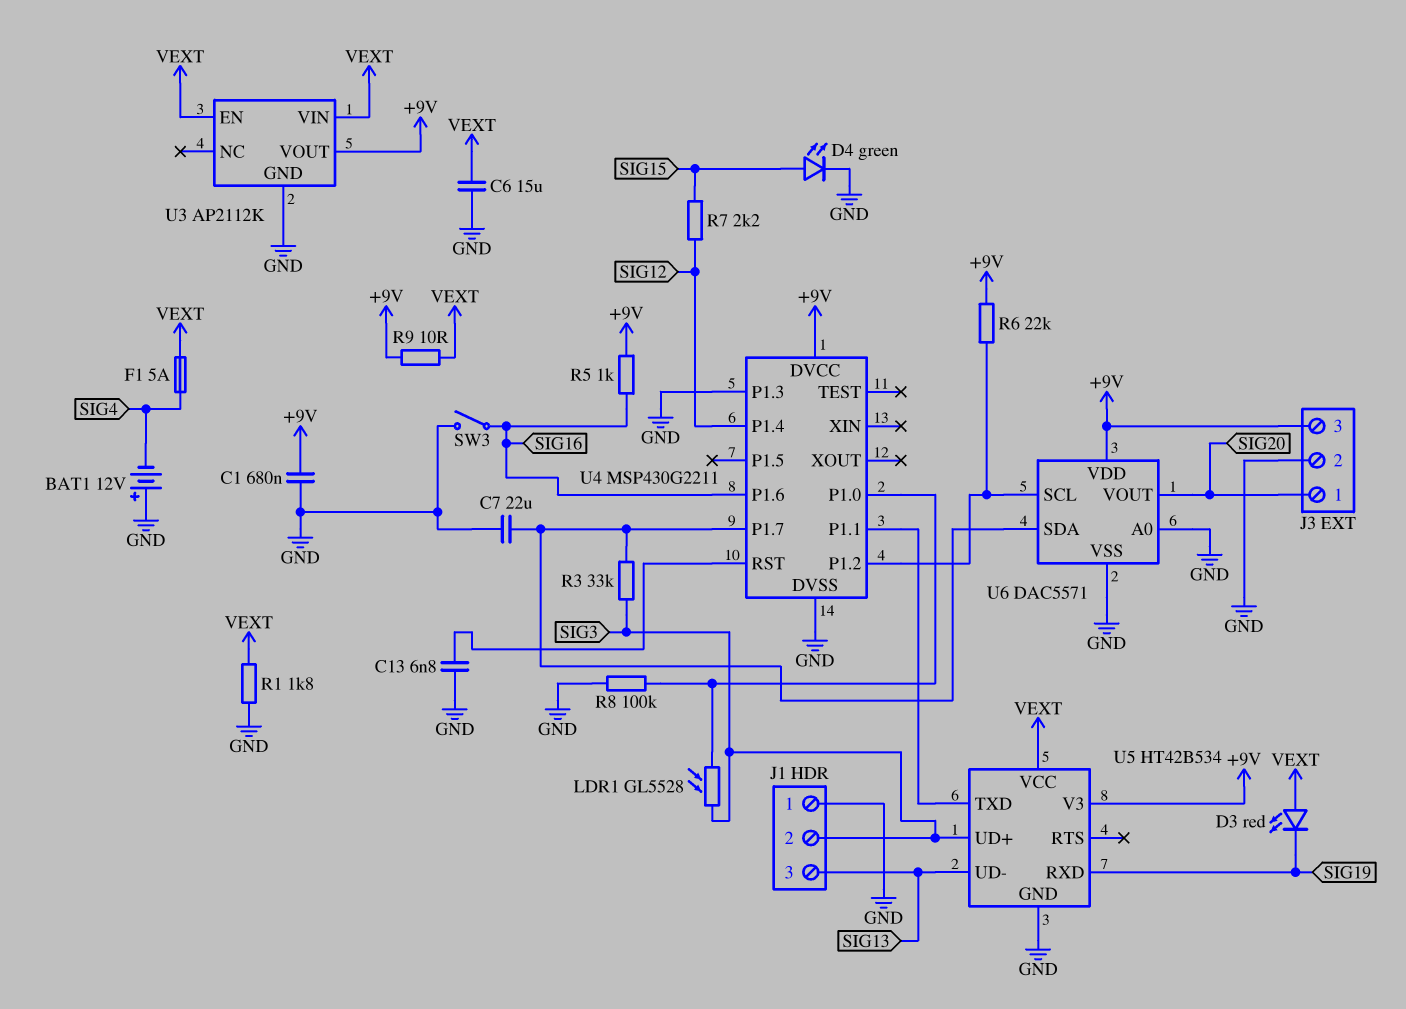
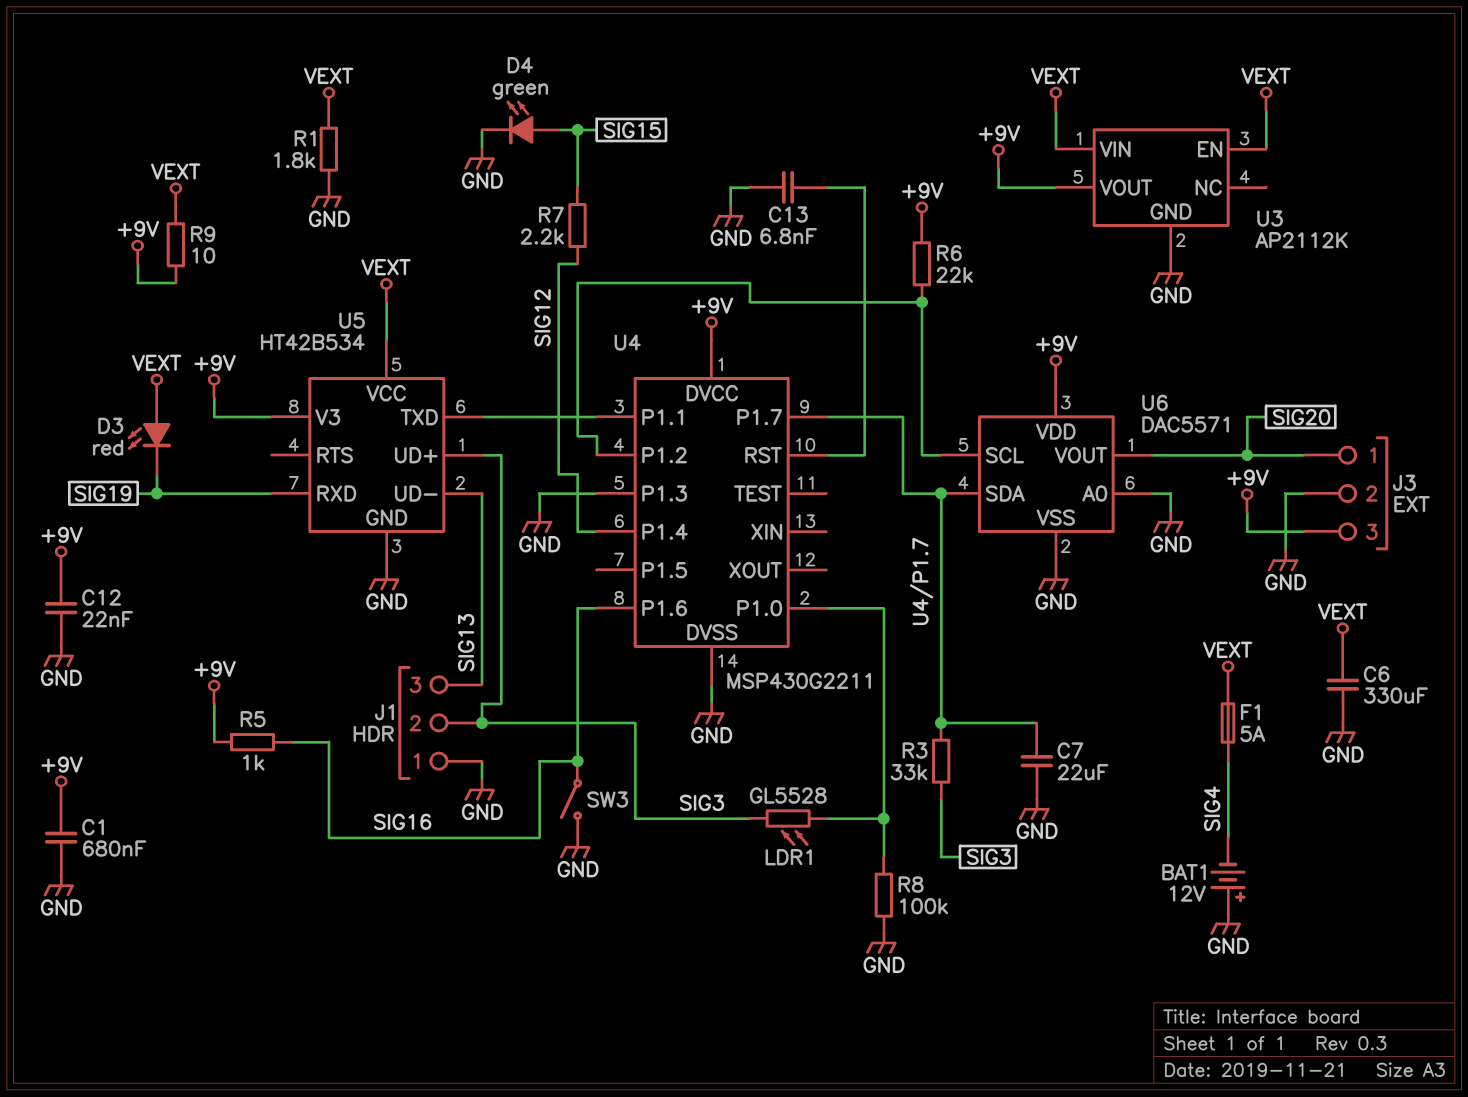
C6: 15uF (GND, VEXT) -> 330uF (GND, VEXT)
C12: none -> 22nF (+9V, GND)

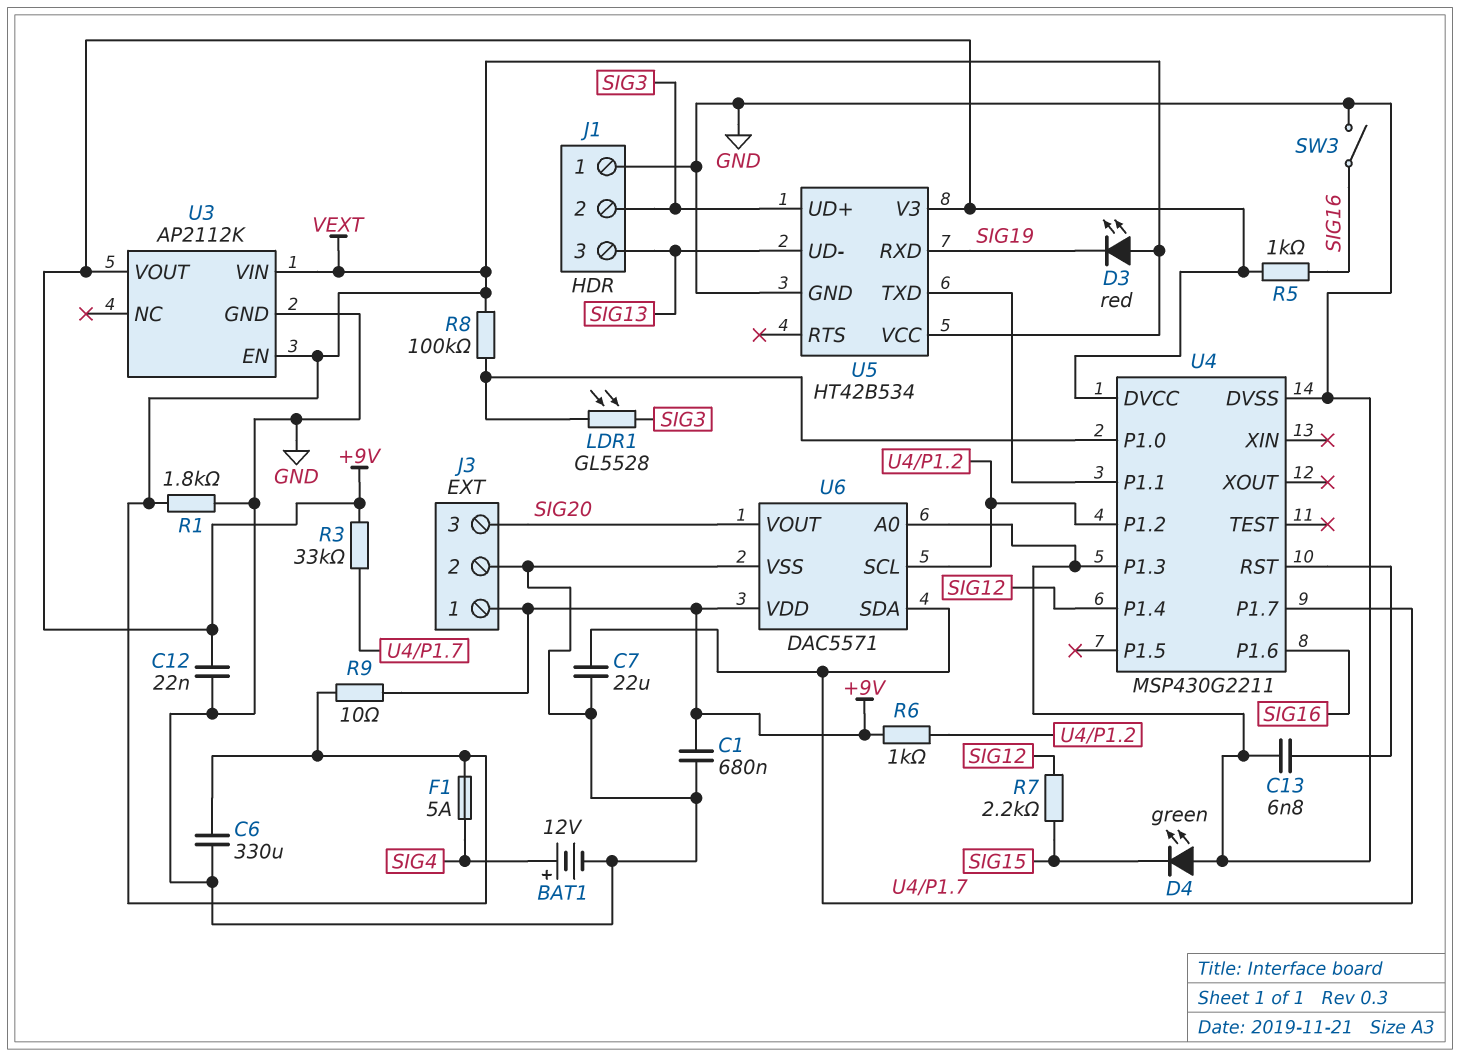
BAT1: 12V (plus GND, minus SIG4) -> 12V (plus SIG4, minus GND)
D4: LED green (A SIG15, K GND) -> LED green (A GND, K SIG15)
J3 pin 1: SIG20 -> +9V
J3 pin 3: +9V -> SIG20
R3: 33k (SIG3, U4/P1.7) -> 33k (+9V, U4/P1.7)
R6: 22k (+9V, U4/P1.2) -> 1k (+9V, U4/P1.2)
R8: 100k (GND, U4/P1.0) -> 100k (U4/P1.0, VEXT)

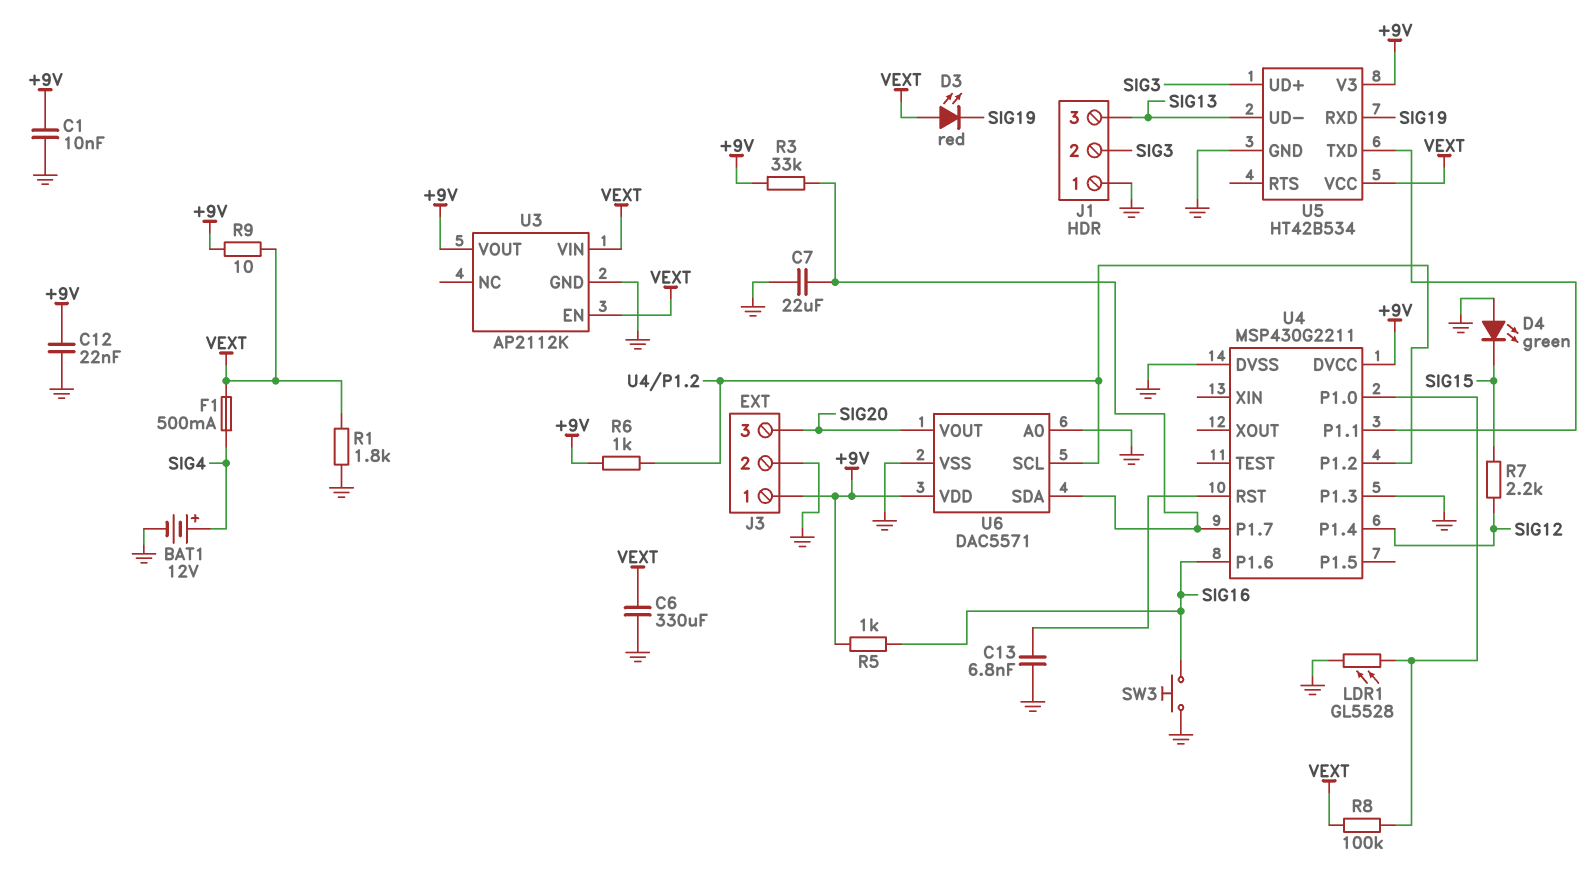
C1: 680nF (+9V, GND) -> 10nF (+9V, GND)
F1: 5A (SIG4, VEXT) -> 500mA (SIG4, VEXT)
LDR1: GL5528 (SIG3, U4/P1.0) -> GL5528 (GND, U4/P1.0)
SW3: switch (GND, SIG16) -> button (GND, SIG16)

